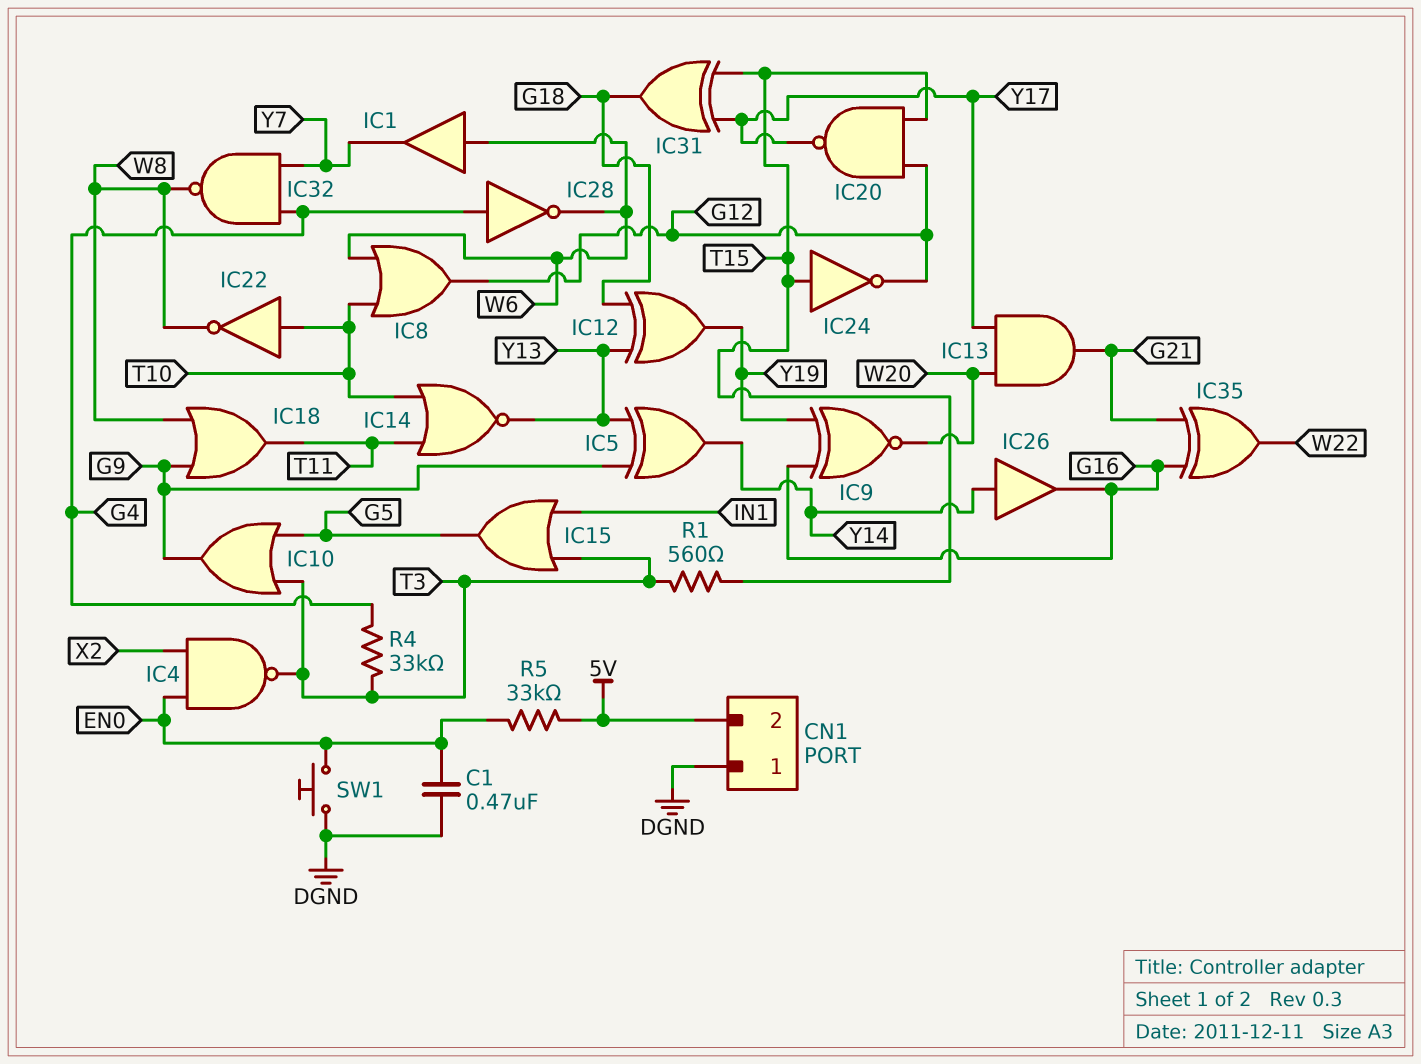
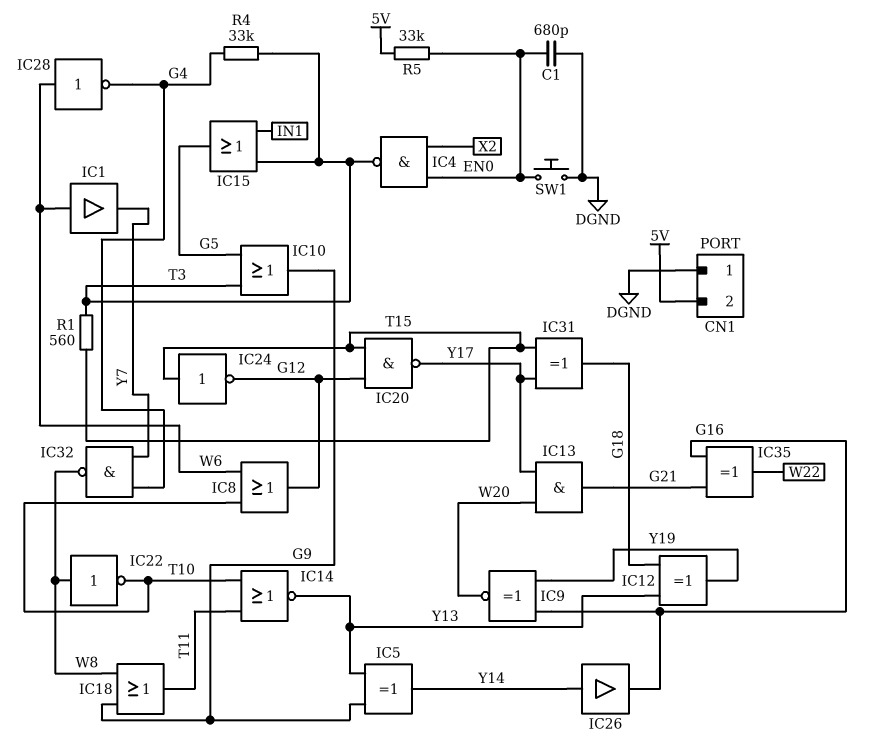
C1: 470nF (DGND, EN0) -> 680pF (DGND, EN0)
IC22: NOT (in T10, out W8) -> NOT (in W8, out T10)
IC28: NOT (in G4, out W6) -> NOT (in W6, out G4)

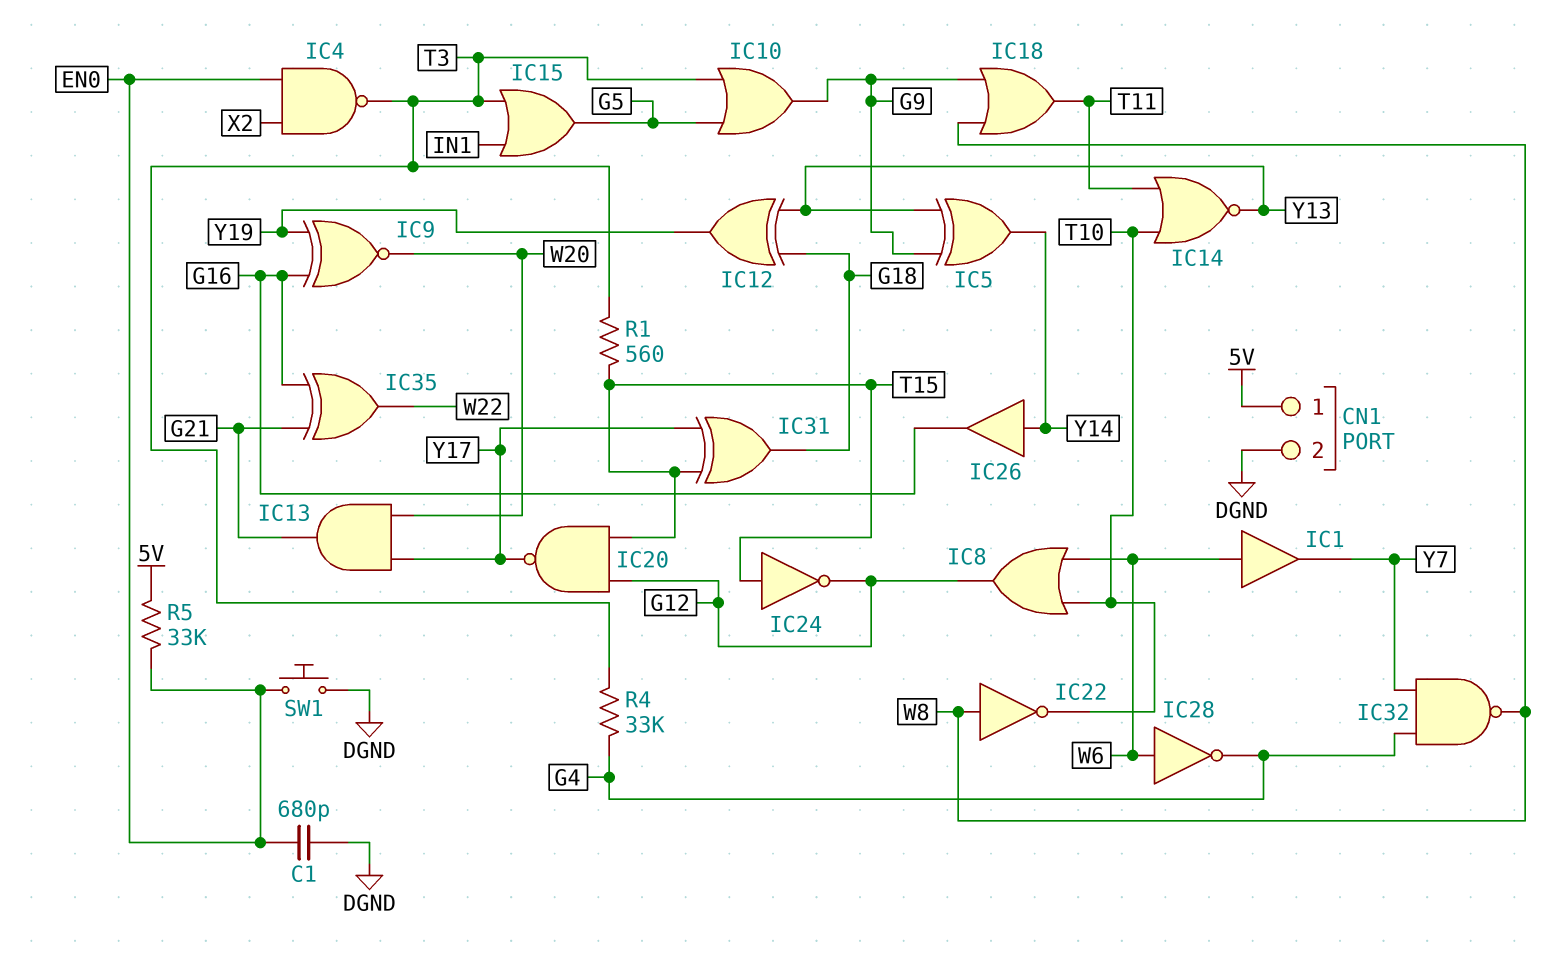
CN1 pin 1: DGND -> 5V
CN1 pin 2: 5V -> DGND

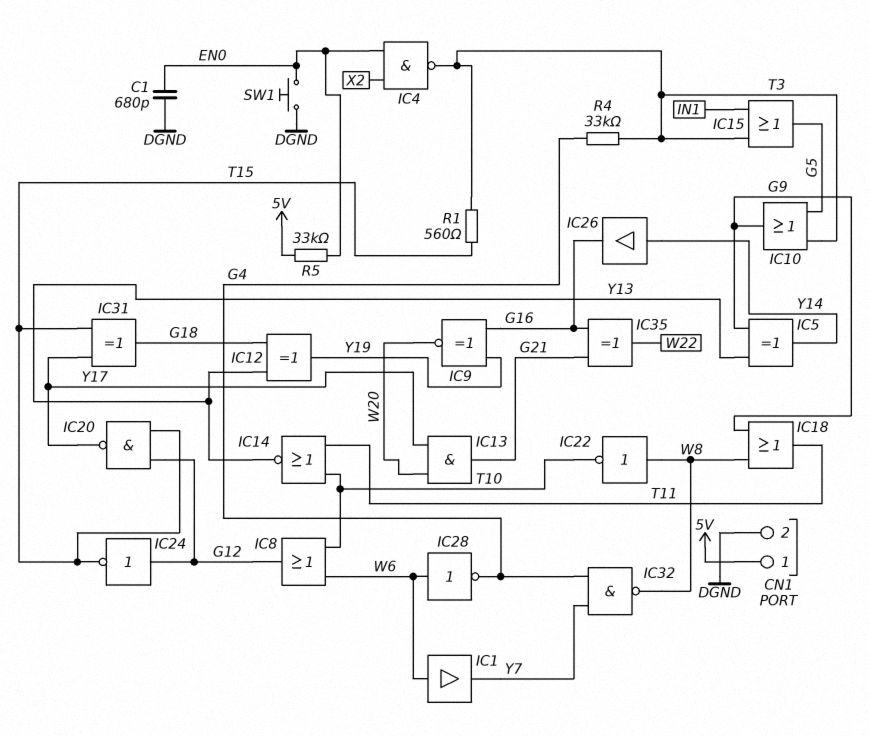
IC24: NOT (in T15, out G12) -> NOT (in G12, out T15)

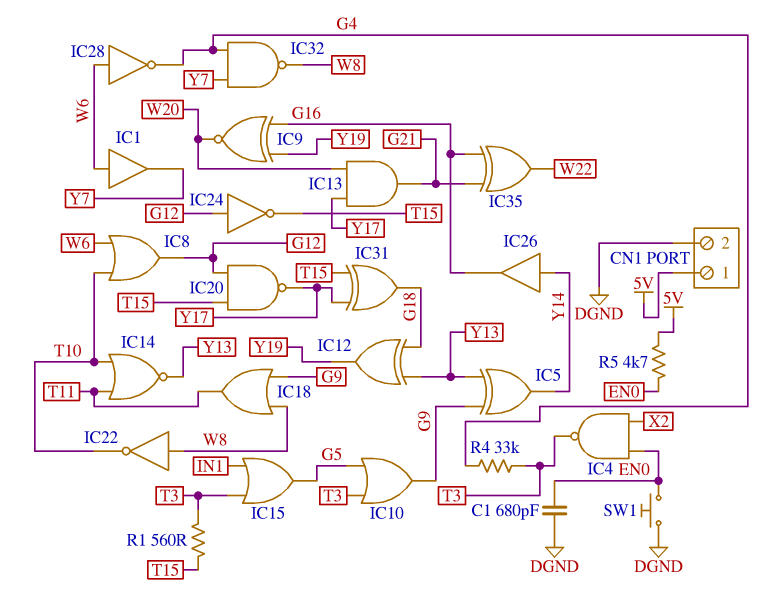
R5: 33k (5V, EN0) -> 4.7k (5V, EN0)

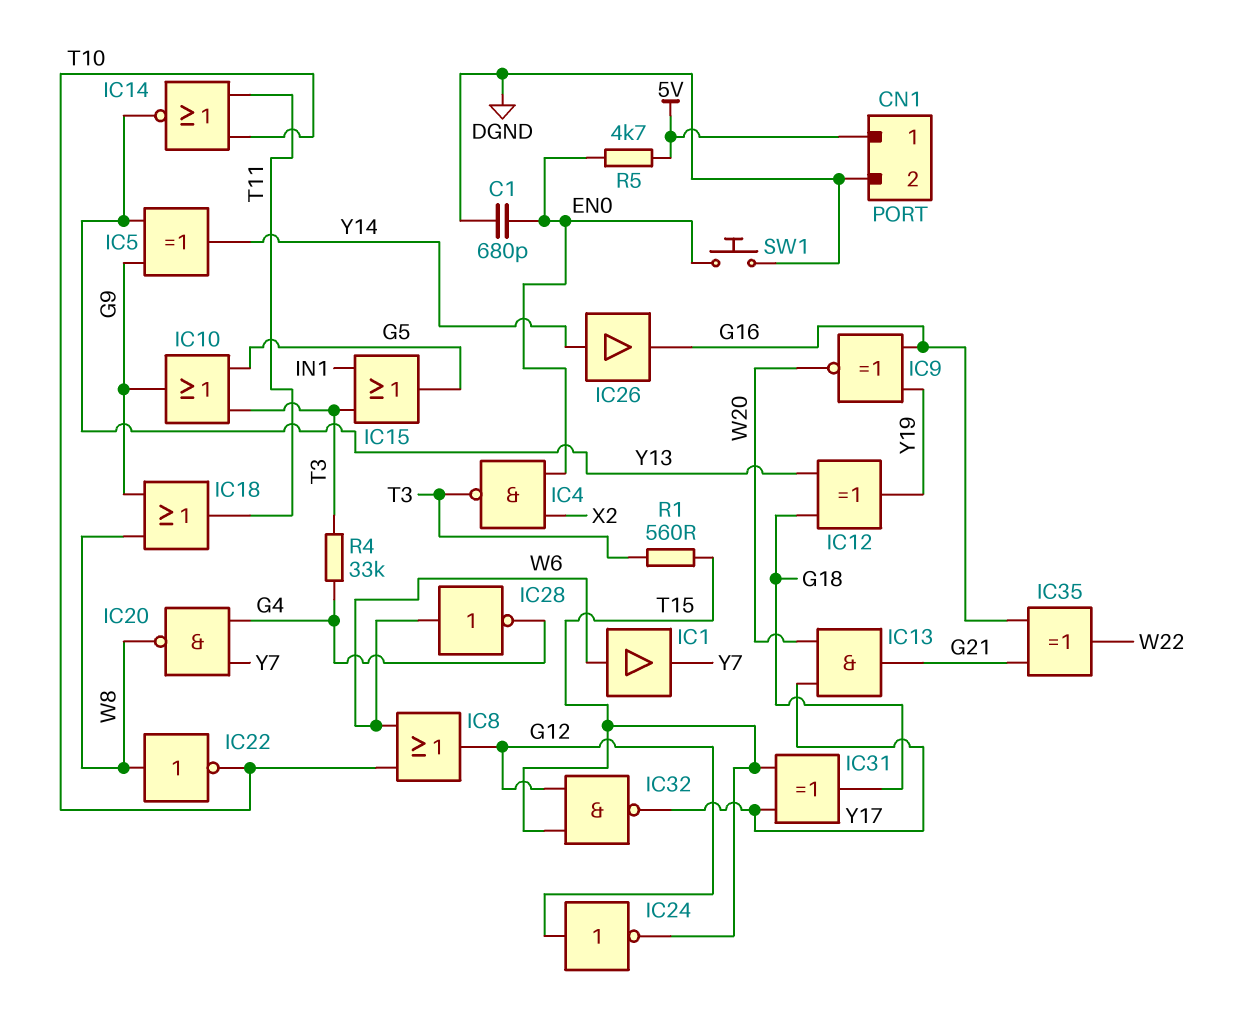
IC20: NAND (in G12, in T15, out Y17) -> NAND (in G4, in Y7, out W8)
IC32: NAND (in G4, in Y7, out W8) -> NAND (in G12, in T15, out Y17)

